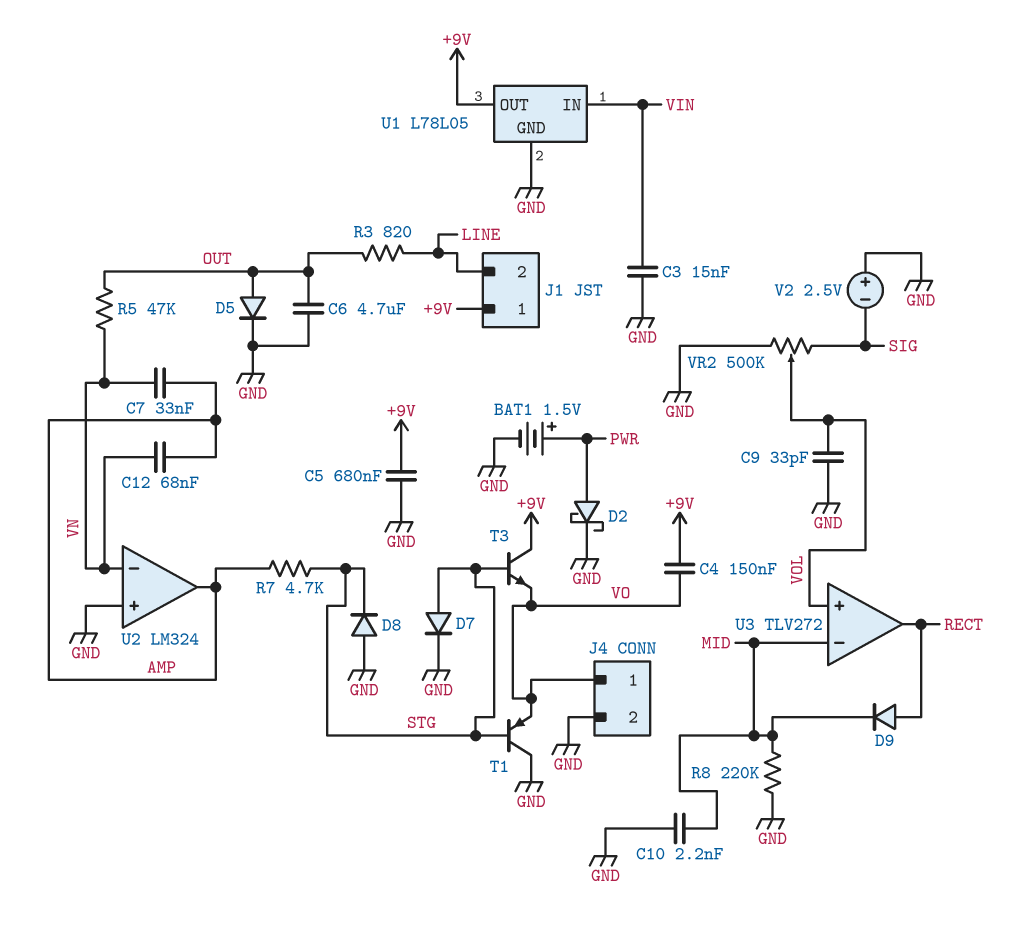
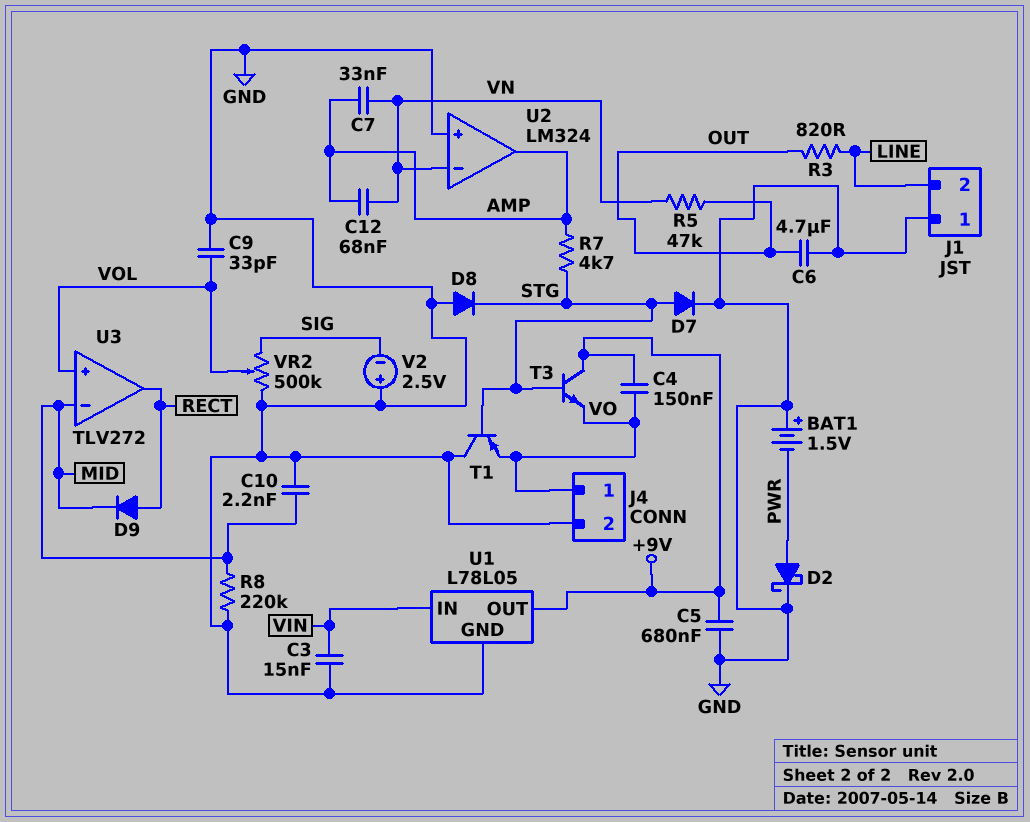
BAT1: 1.5V (plus PWR, minus GND) -> 1.5V (plus GND, minus PWR)
D5: diode (A OUT, K GND) -> none
J1 pin 1: +9V -> GND

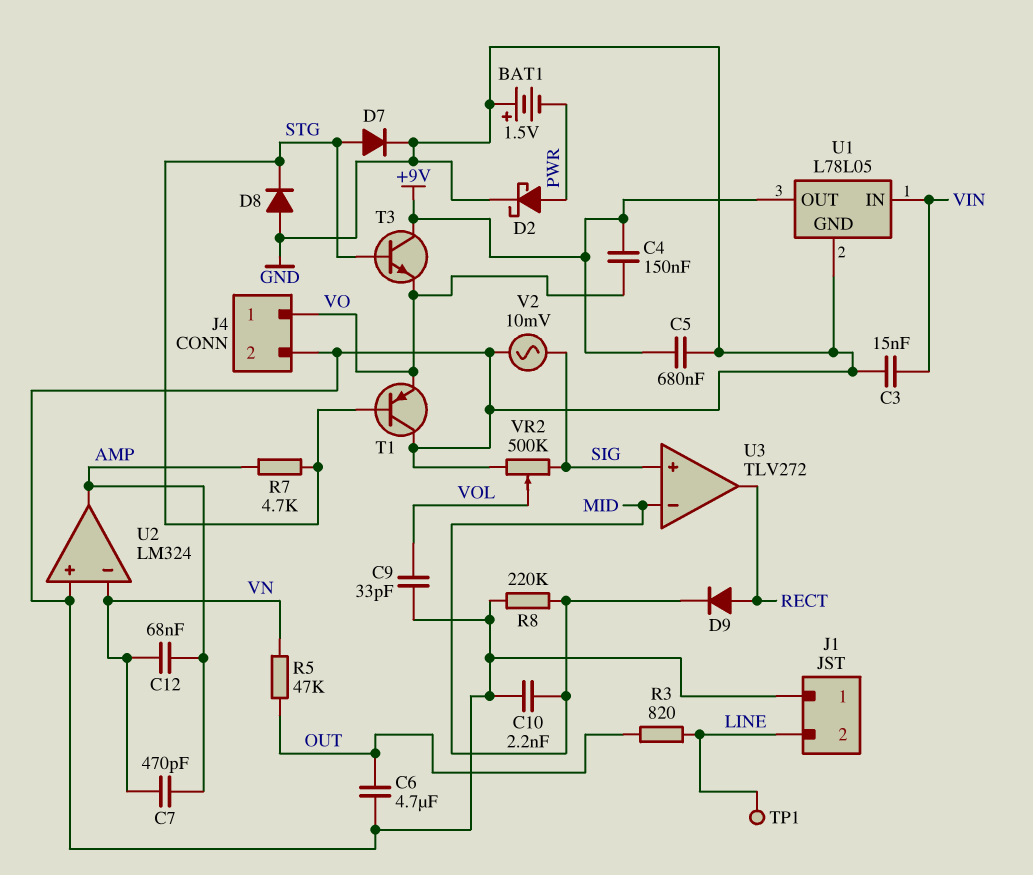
C7: 33nF (AMP, VN) -> 470pF (AMP, VN)
TP1: none -> test point (LINE)
U3 pin in+: VOL -> SIG
V2: 2.5V (plus GND, minus SIG) -> AC 10mV (GND, SIG)

